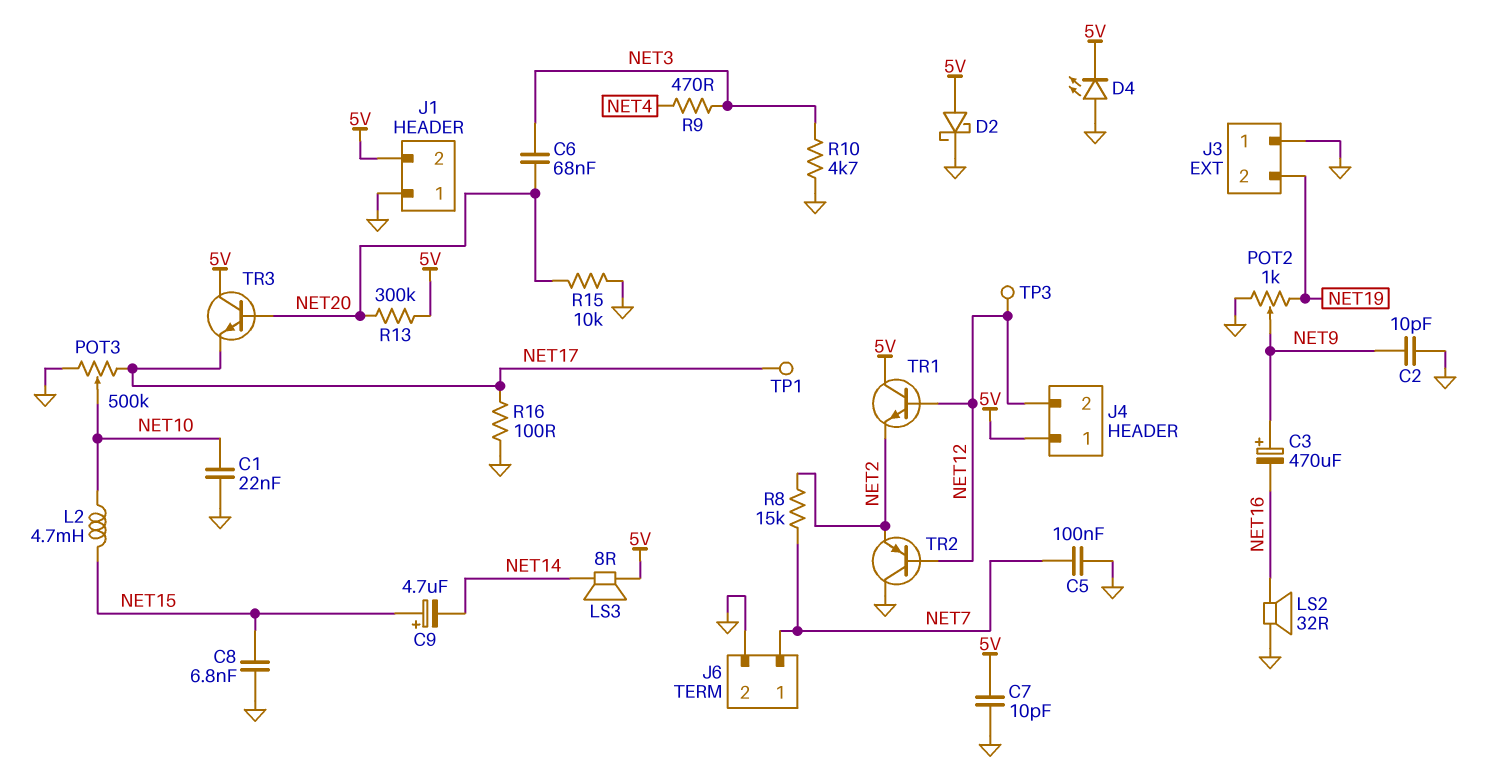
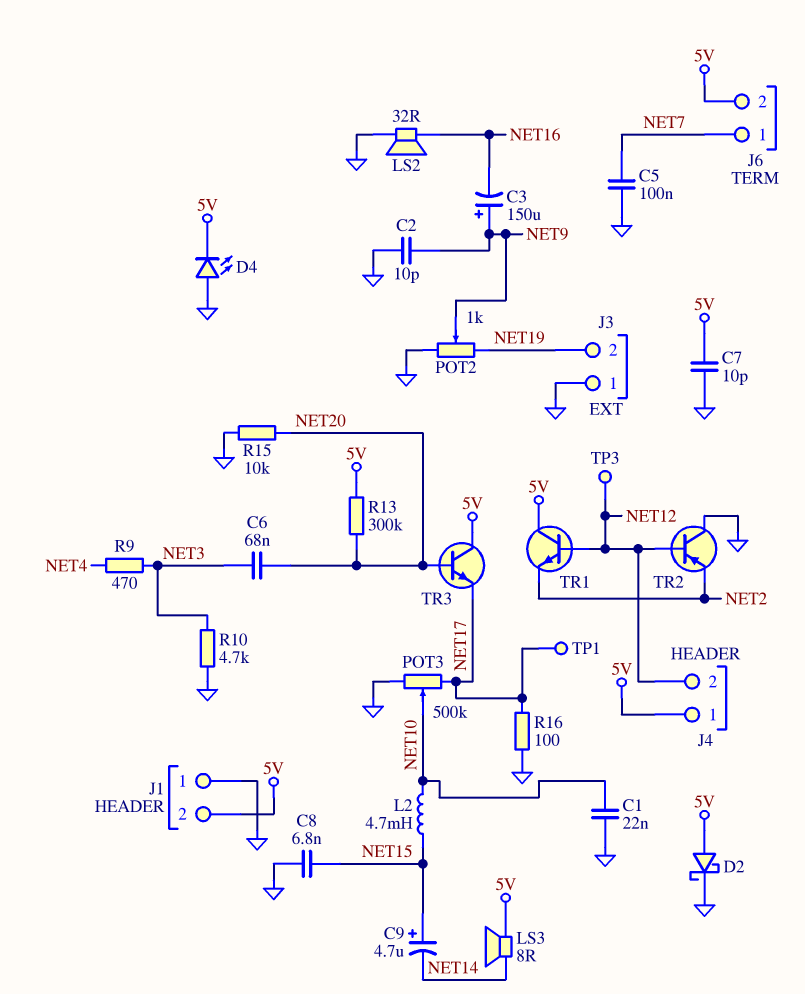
C3: 470uF (plus NET9, minus NET16) -> 150uF (plus NET9, minus NET16)
J6 pin 2: GND -> 5V
R8: 15k (NET2, NET7) -> none

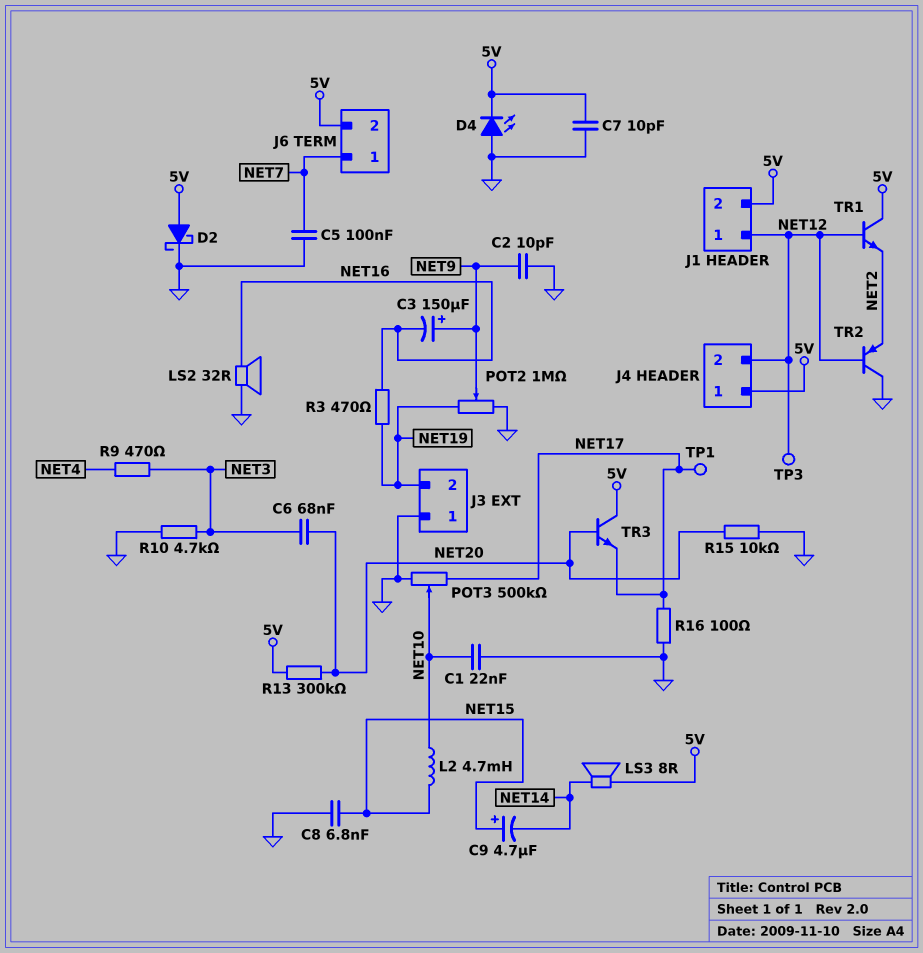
J1 pin 1: GND -> NET12
POT2: 1k (GND, NET19, wiper NET9) -> 1M (GND, NET19, wiper NET9)
R3: none -> 470 (NET16, NET19)

